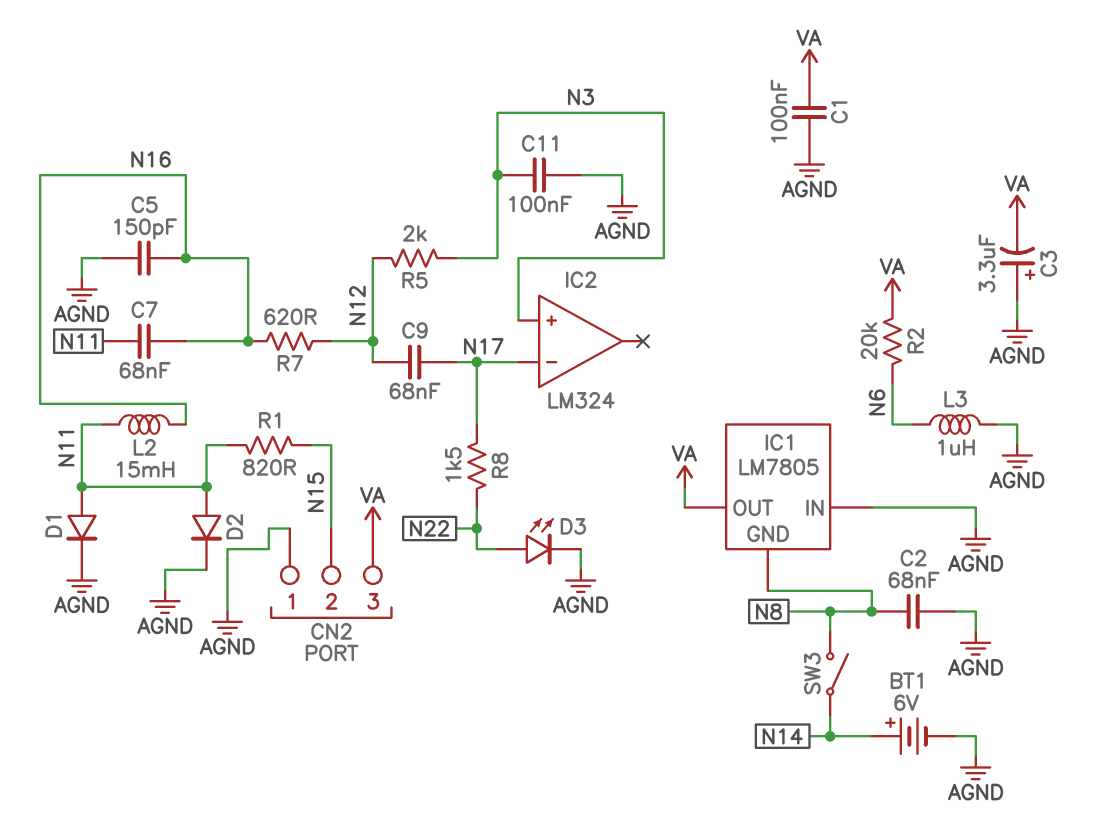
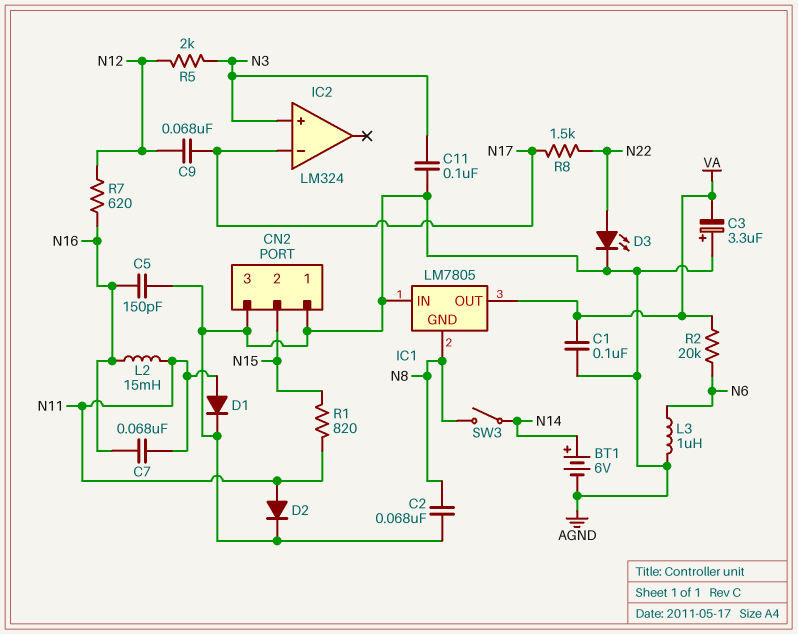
CN2 pin 3: VA -> AGND

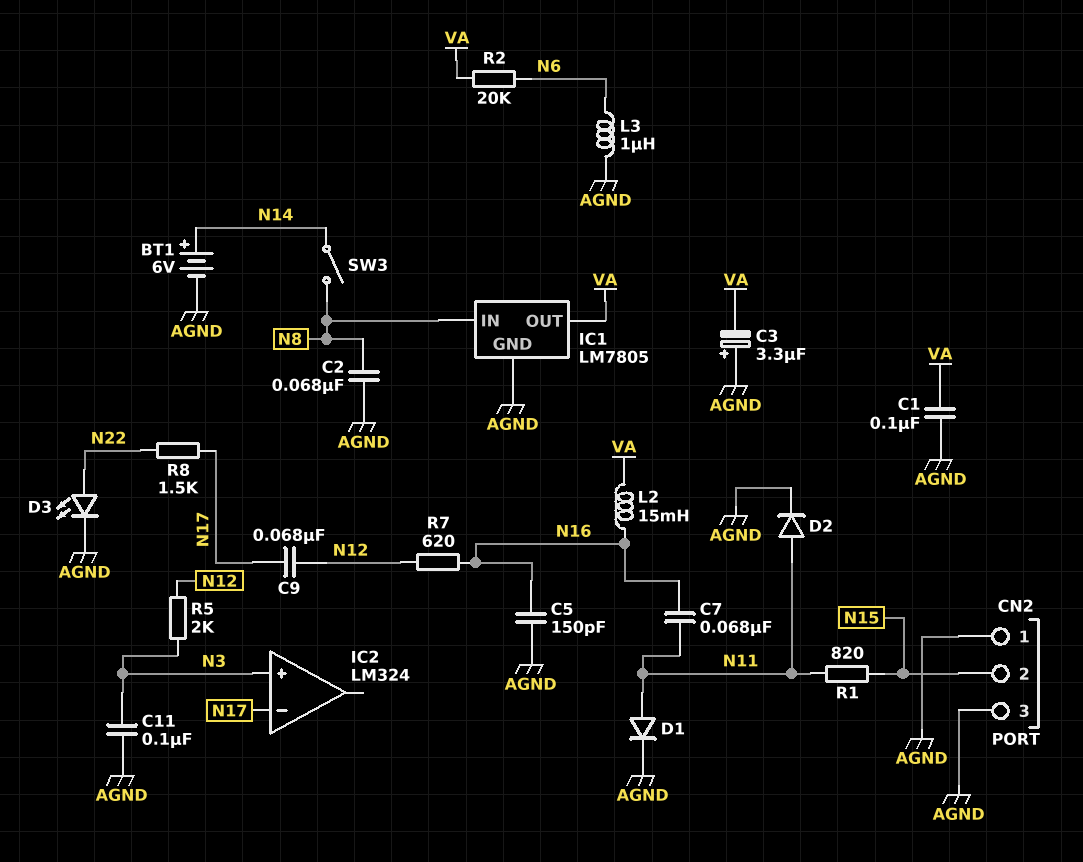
IC1 pin GND: N8 -> AGND
IC1 pin IN: AGND -> N8
L2: 15mH (N11, N16) -> 15mH (N16, VA)

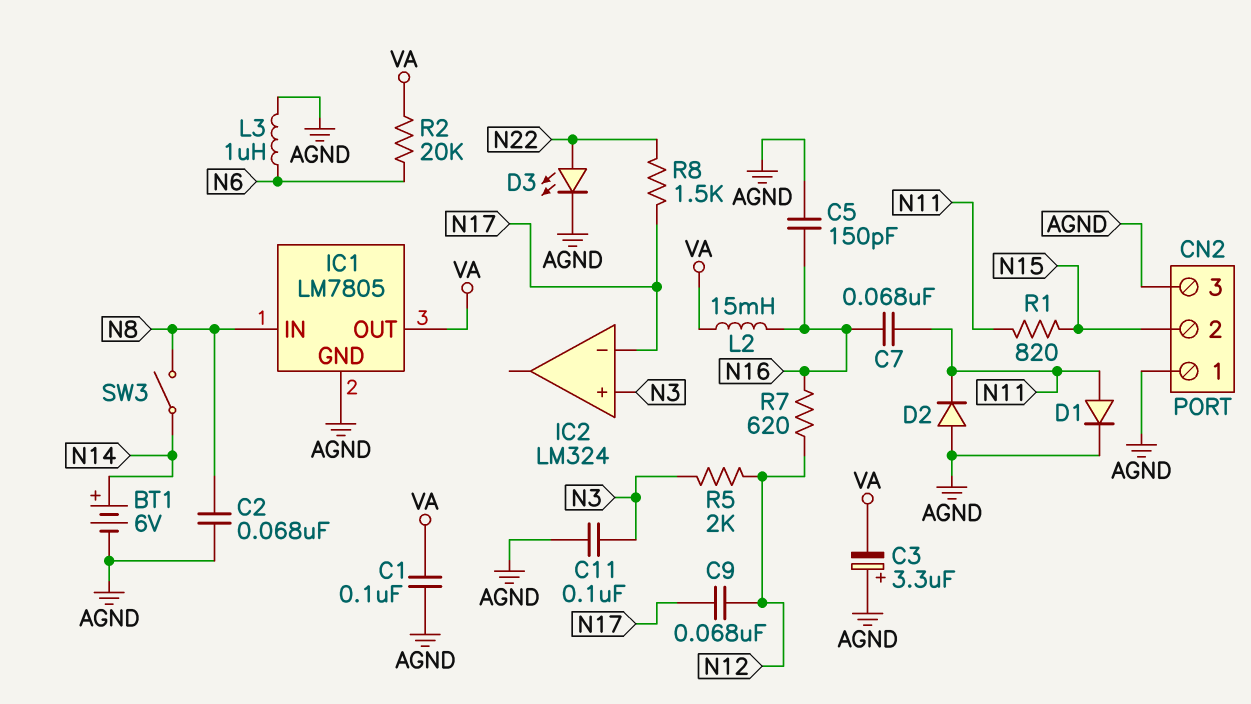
D2: diode (A N11, K AGND) -> diode (A AGND, K N11)

